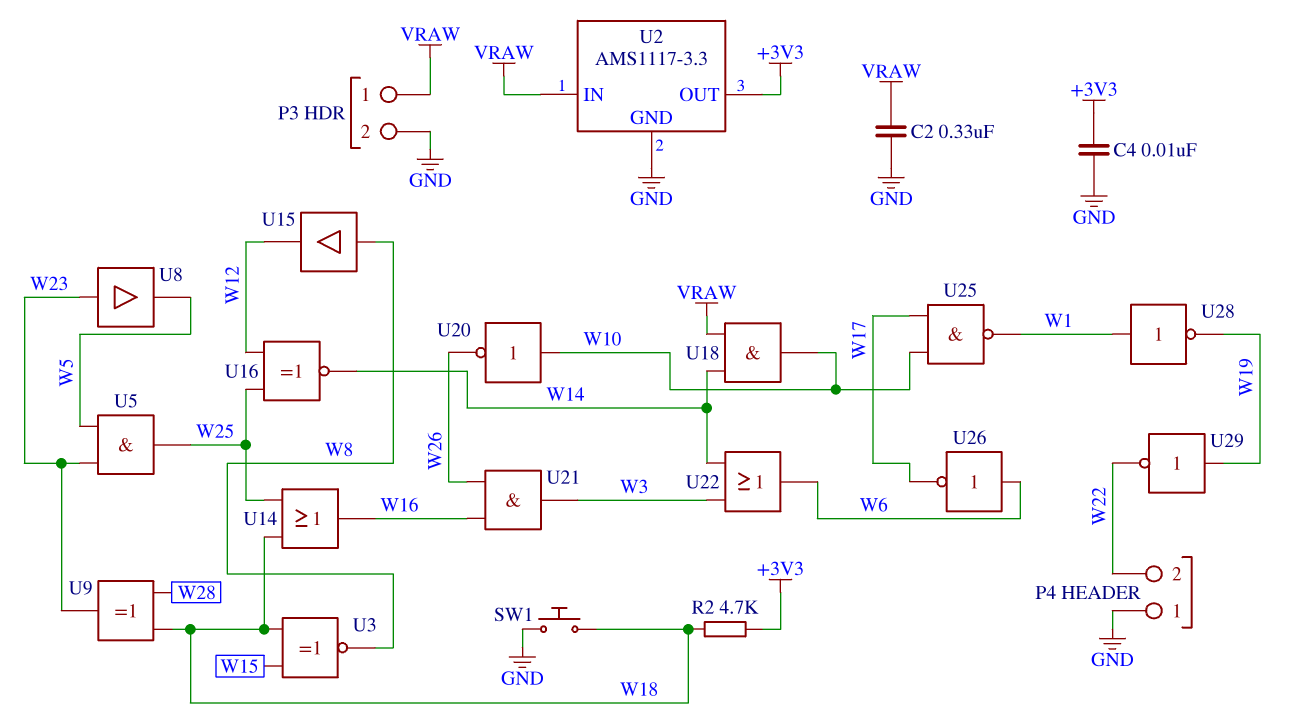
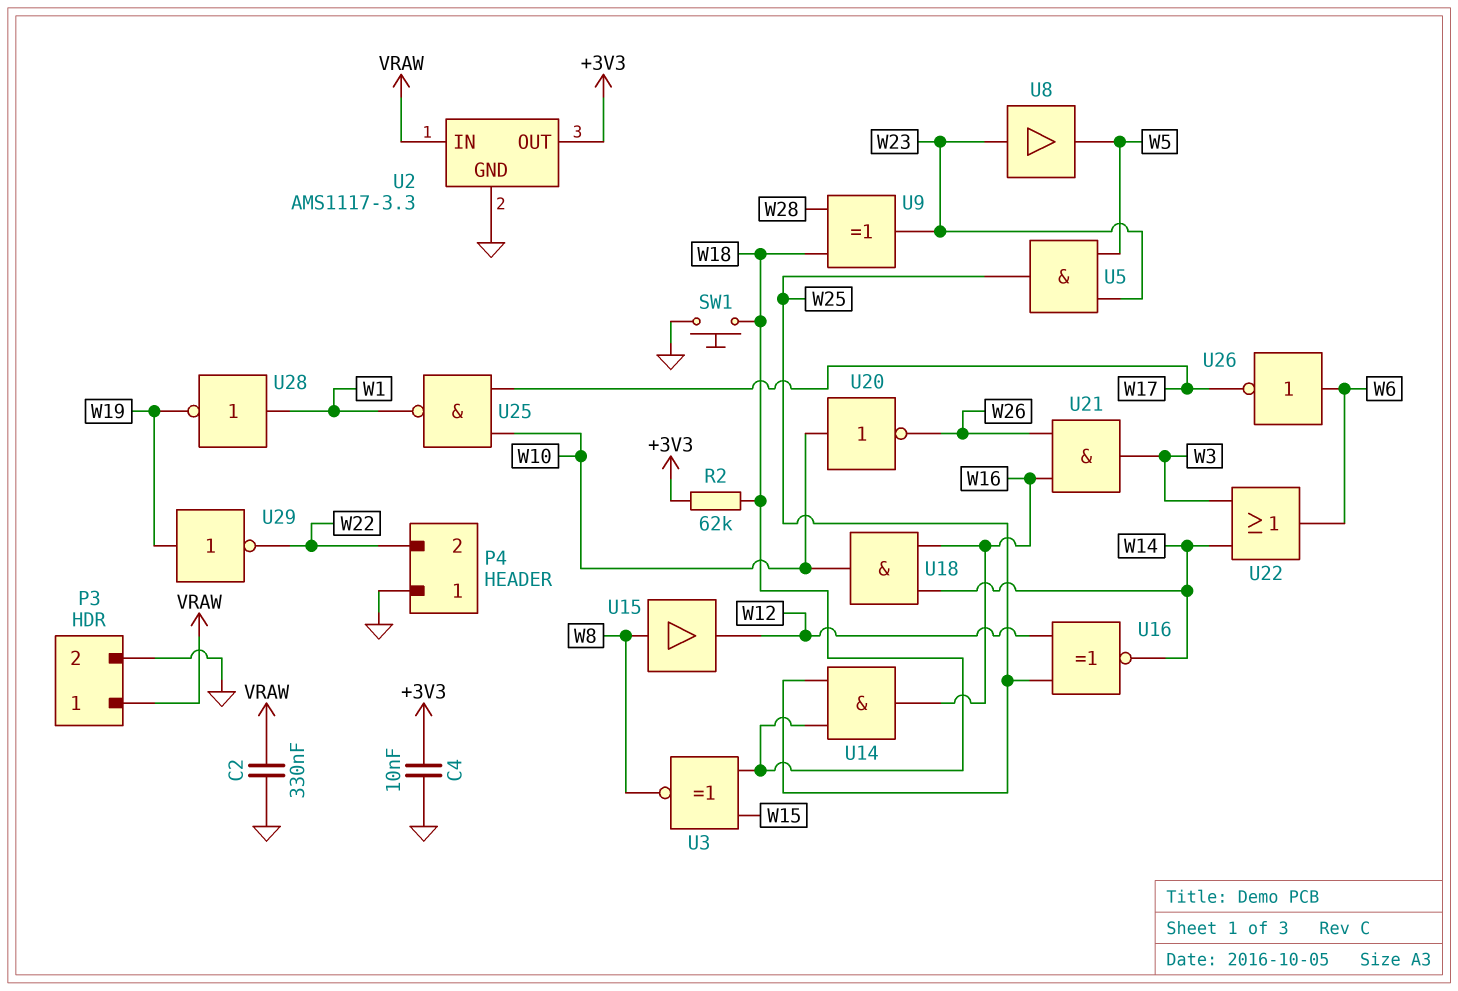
R2: 4.7k (+3V3, W18) -> 62k (+3V3, W18)
U14: OR (in W18, in W25, out W16) -> AND (in W18, in W25, out W16)
U18: AND (in VRAW, in W14, out W10) -> AND (in W14, in W16, out W10)

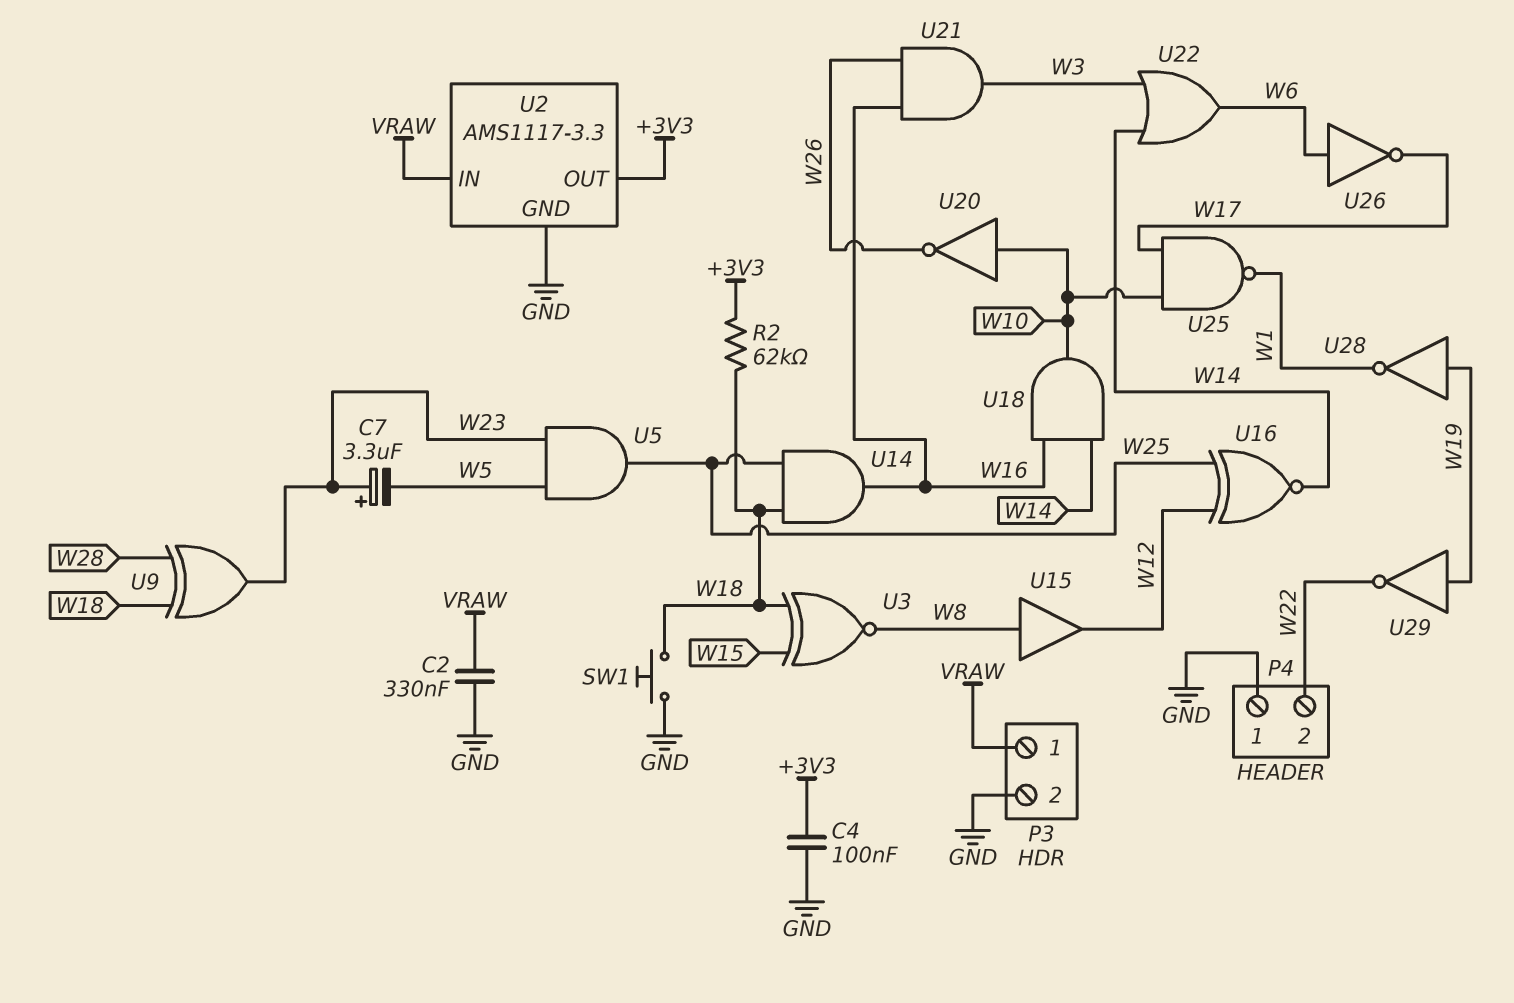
C4: 10nF (+3V3, GND) -> 100nF (+3V3, GND)
C7: none -> 3.3uF (plus W23, minus W5)
U8: buffer (in W23, out W5) -> none
U28: NOT (in W1, out W19) -> NOT (in W19, out W1)

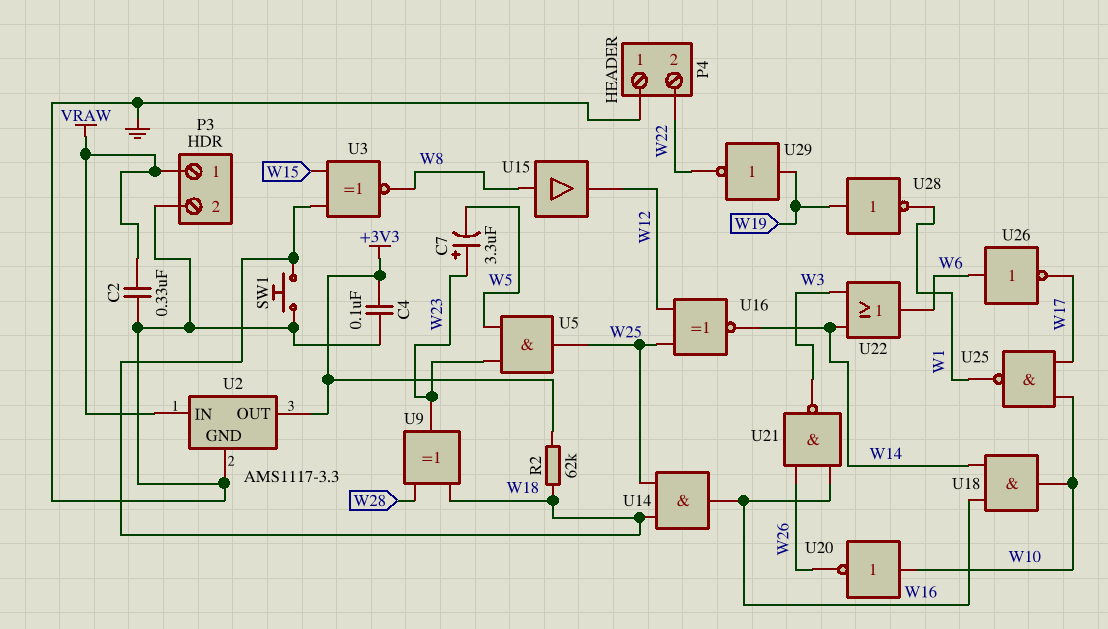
U21: AND (in W16, in W26, out W3) -> NAND (in W16, in W26, out W3)

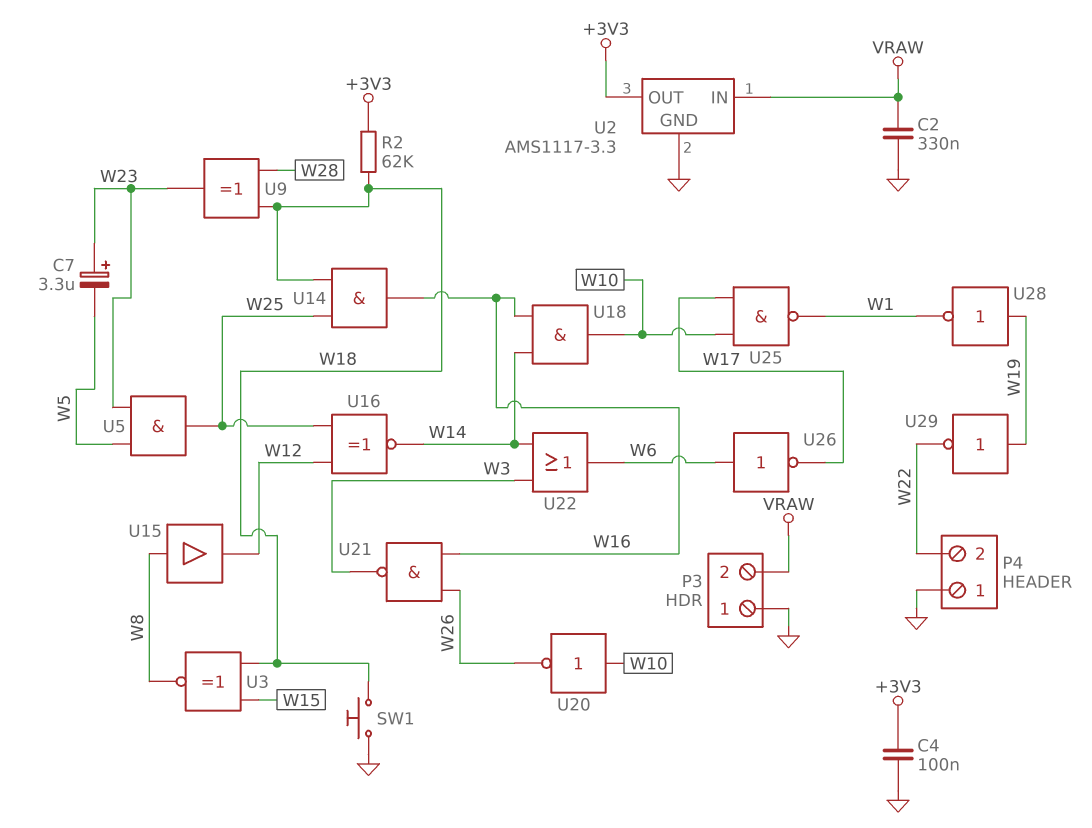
P3 pin 1: VRAW -> GND
P3 pin 2: GND -> VRAW

